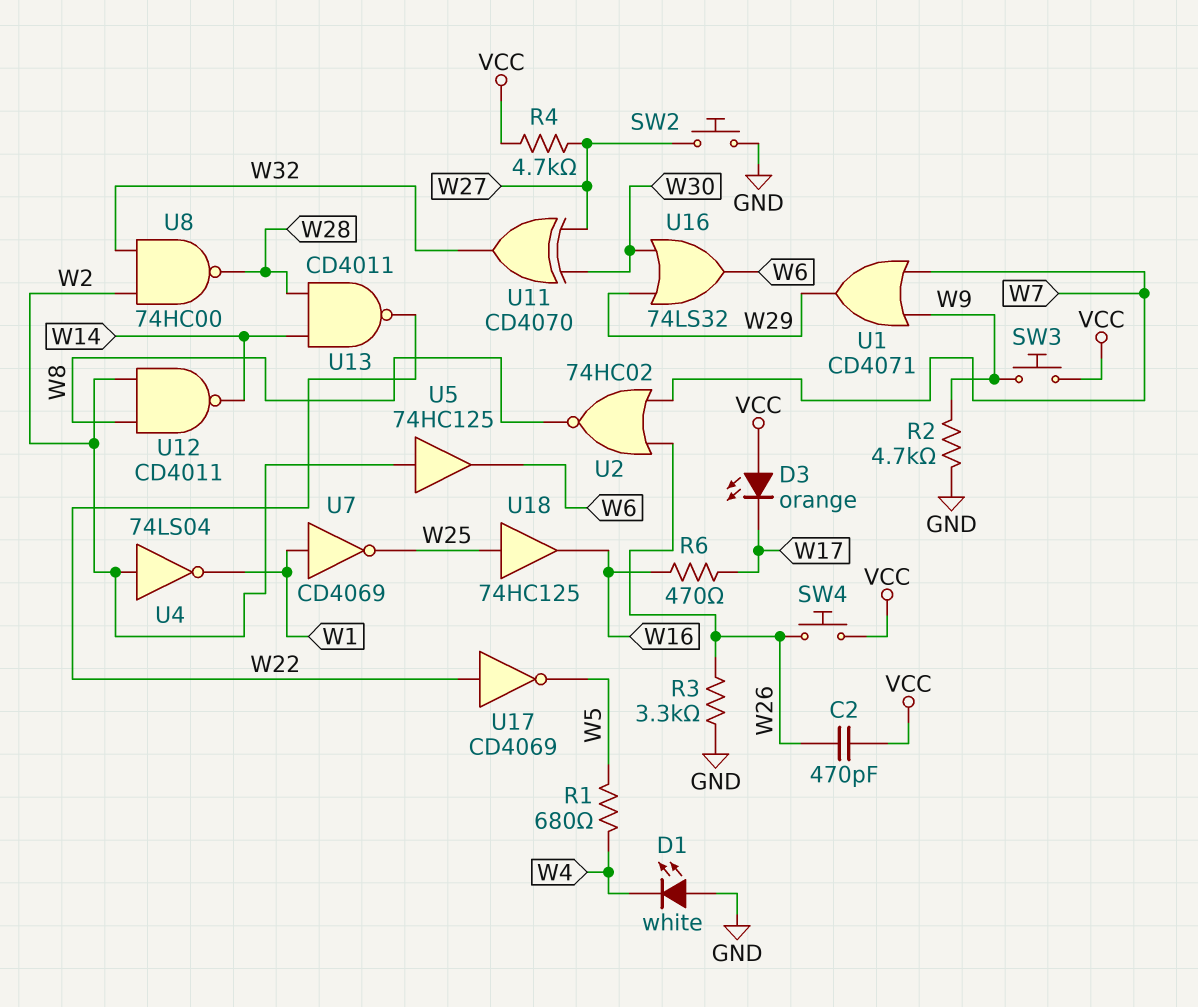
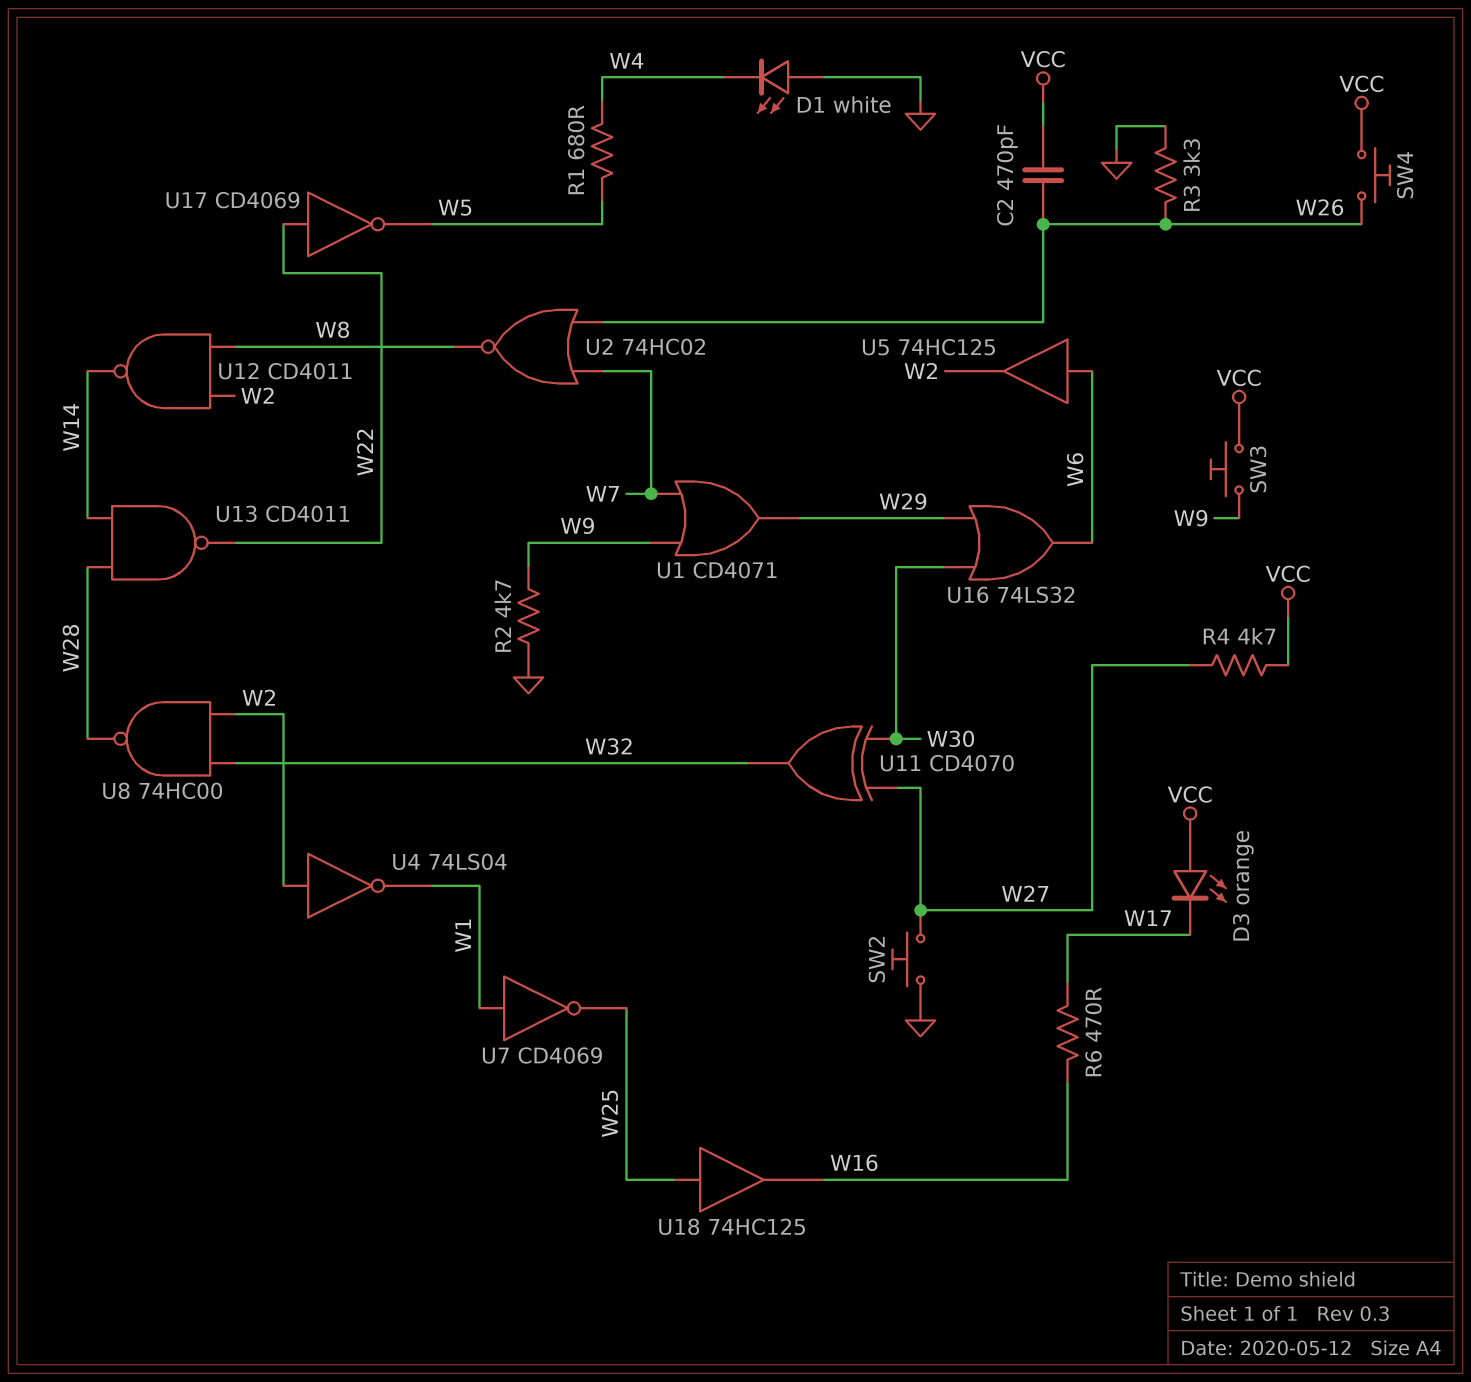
U5: buffer 74HC125 (in W2, out W6) -> buffer 74HC125 (in W6, out W2)

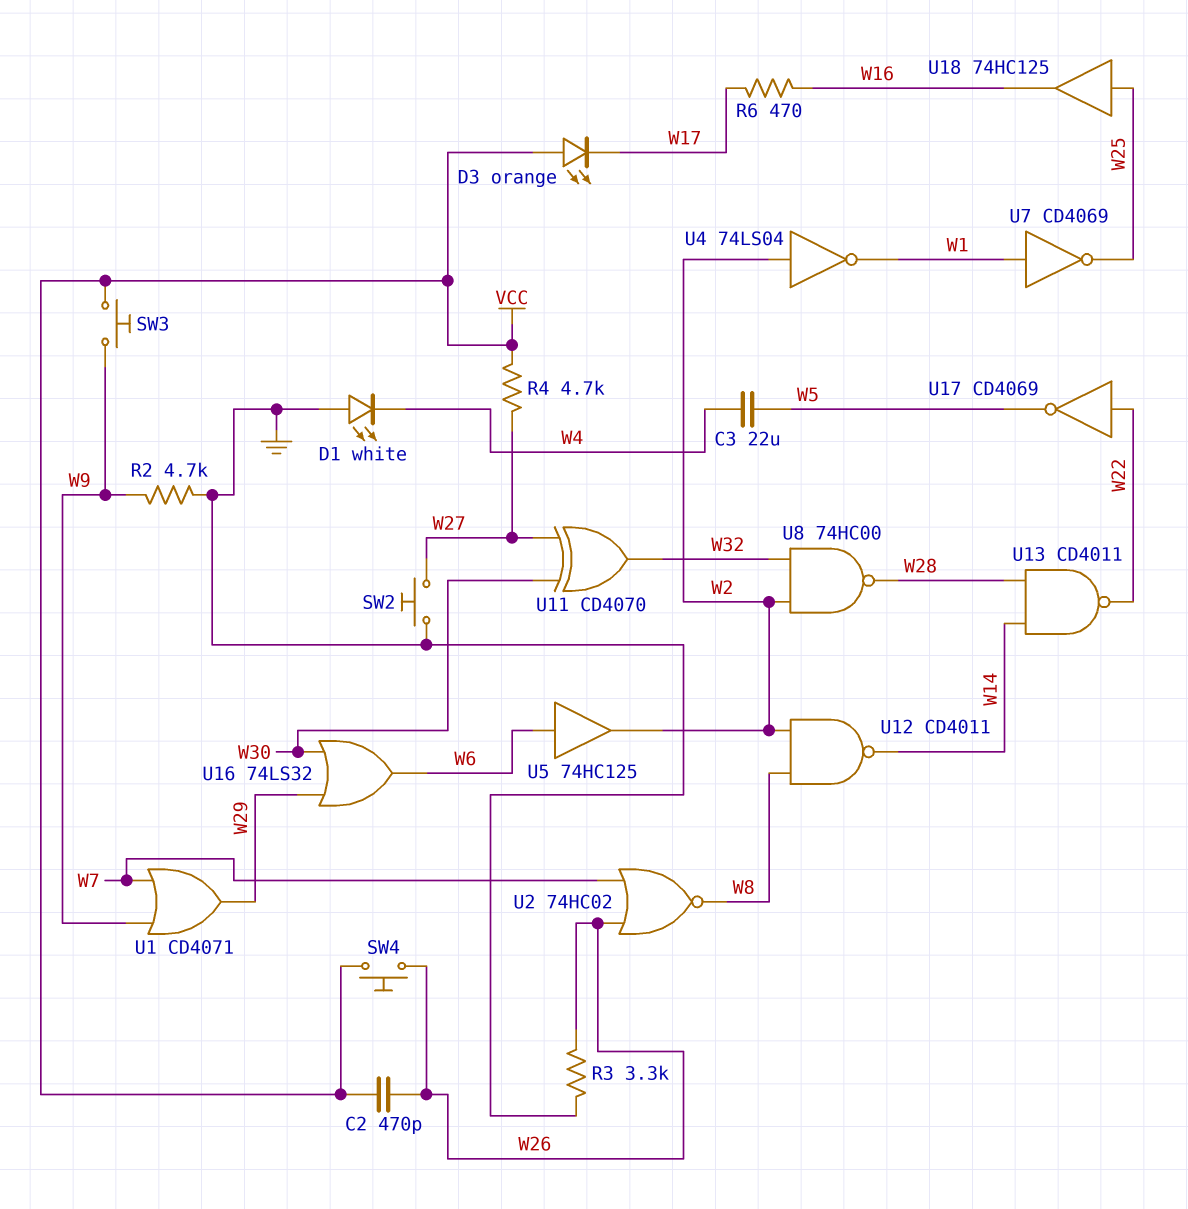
C3: none -> 22uF (W4, W5)
R1: 680 (W4, W5) -> none

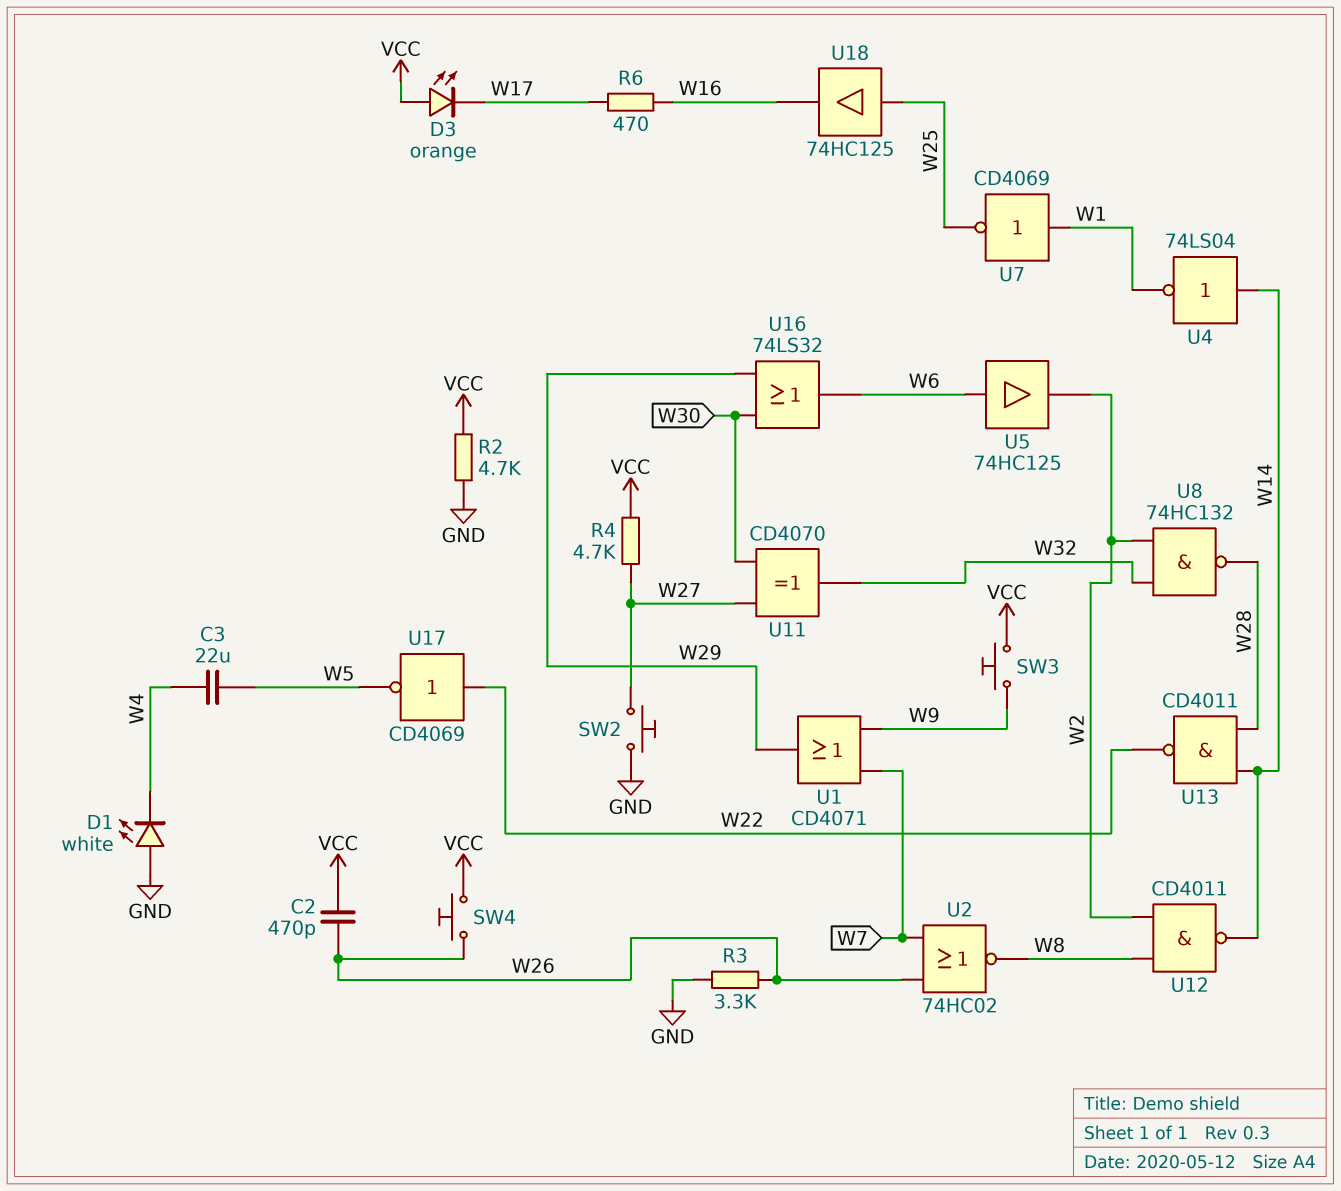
R2: 4.7k (GND, W9) -> 4.7k (GND, VCC)
U4: NOT 74LS04 (in W2, out W1) -> NOT 74LS04 (in W14, out W1)
U8: NAND 74HC00 (in W2, in W32, out W28) -> NAND 74HC132 (in W2, in W32, out W28)

